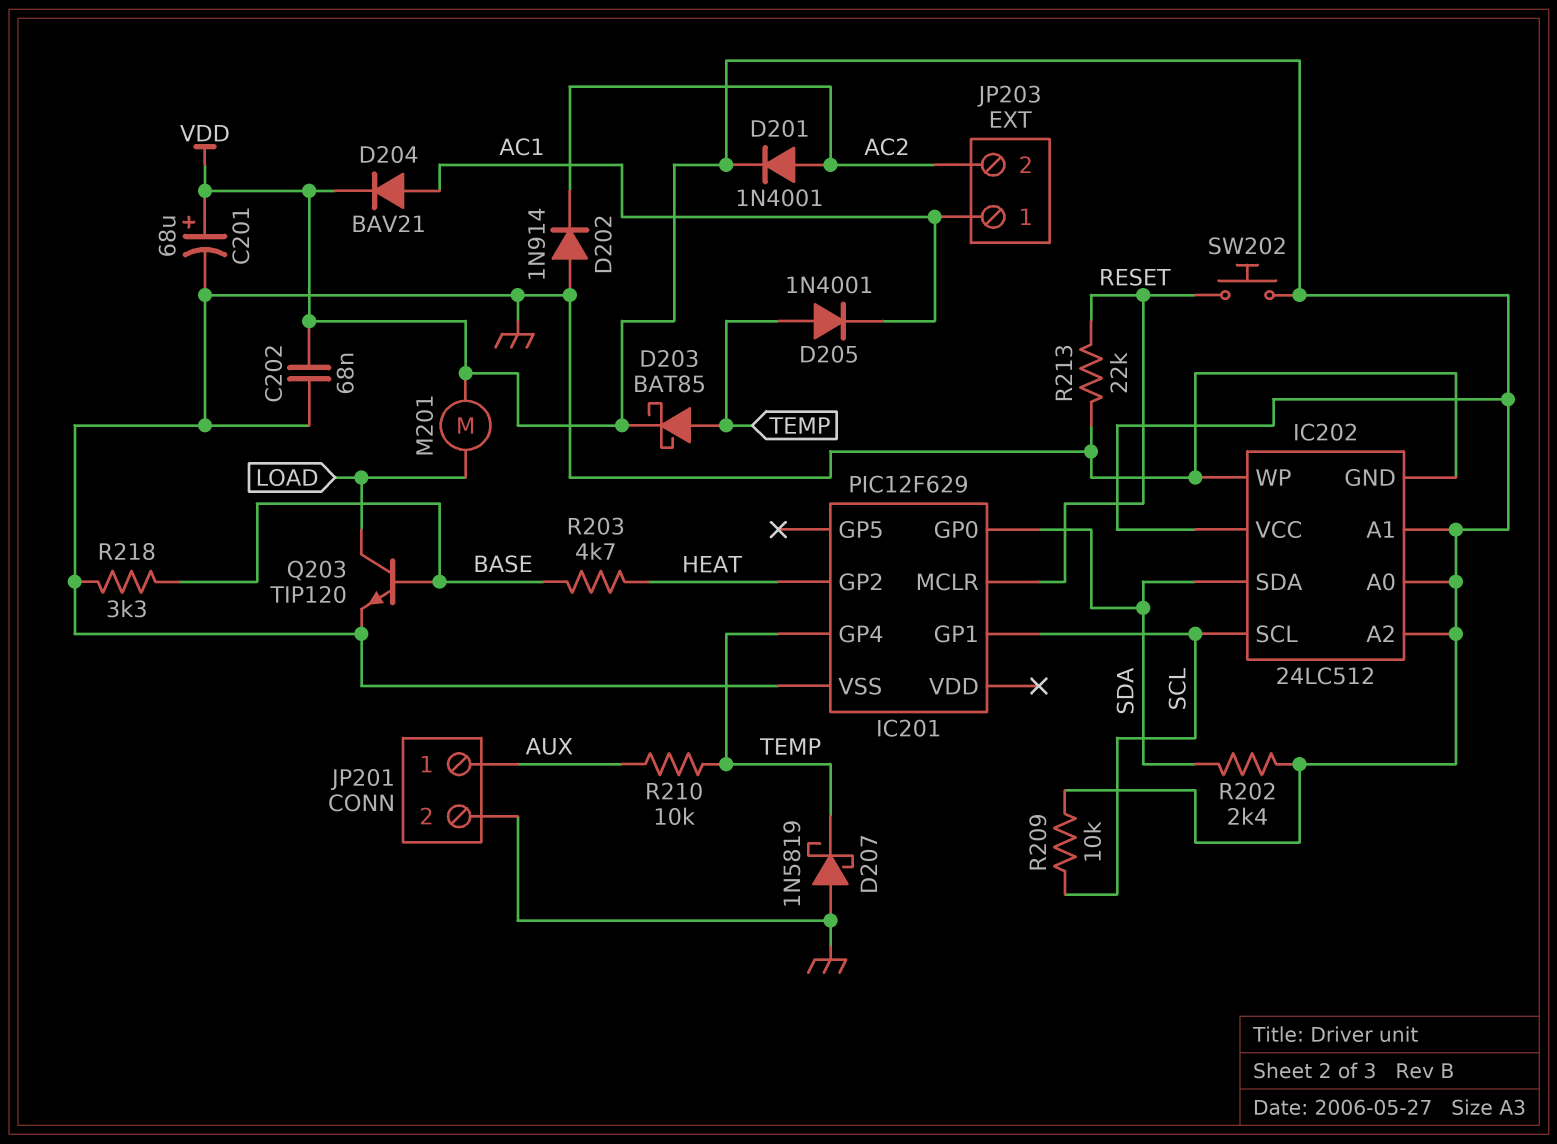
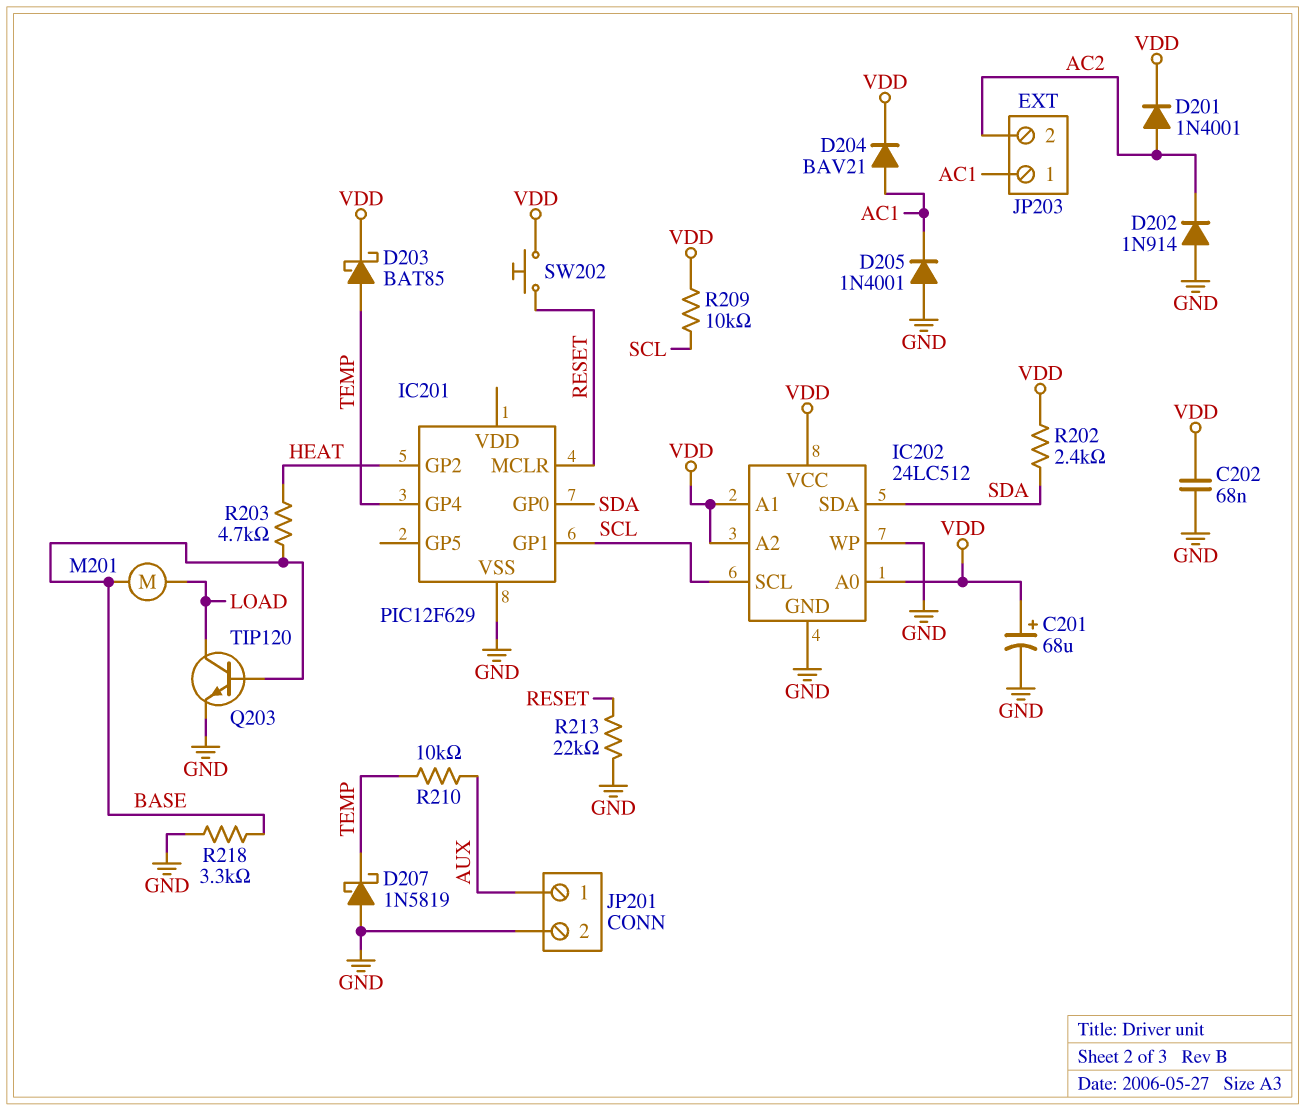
D205: diode 1N4001 (A TEMP, K AC1) -> diode 1N4001 (A GND, K AC1)
M201: motor (LOAD, VDD) -> motor (BASE, LOAD)

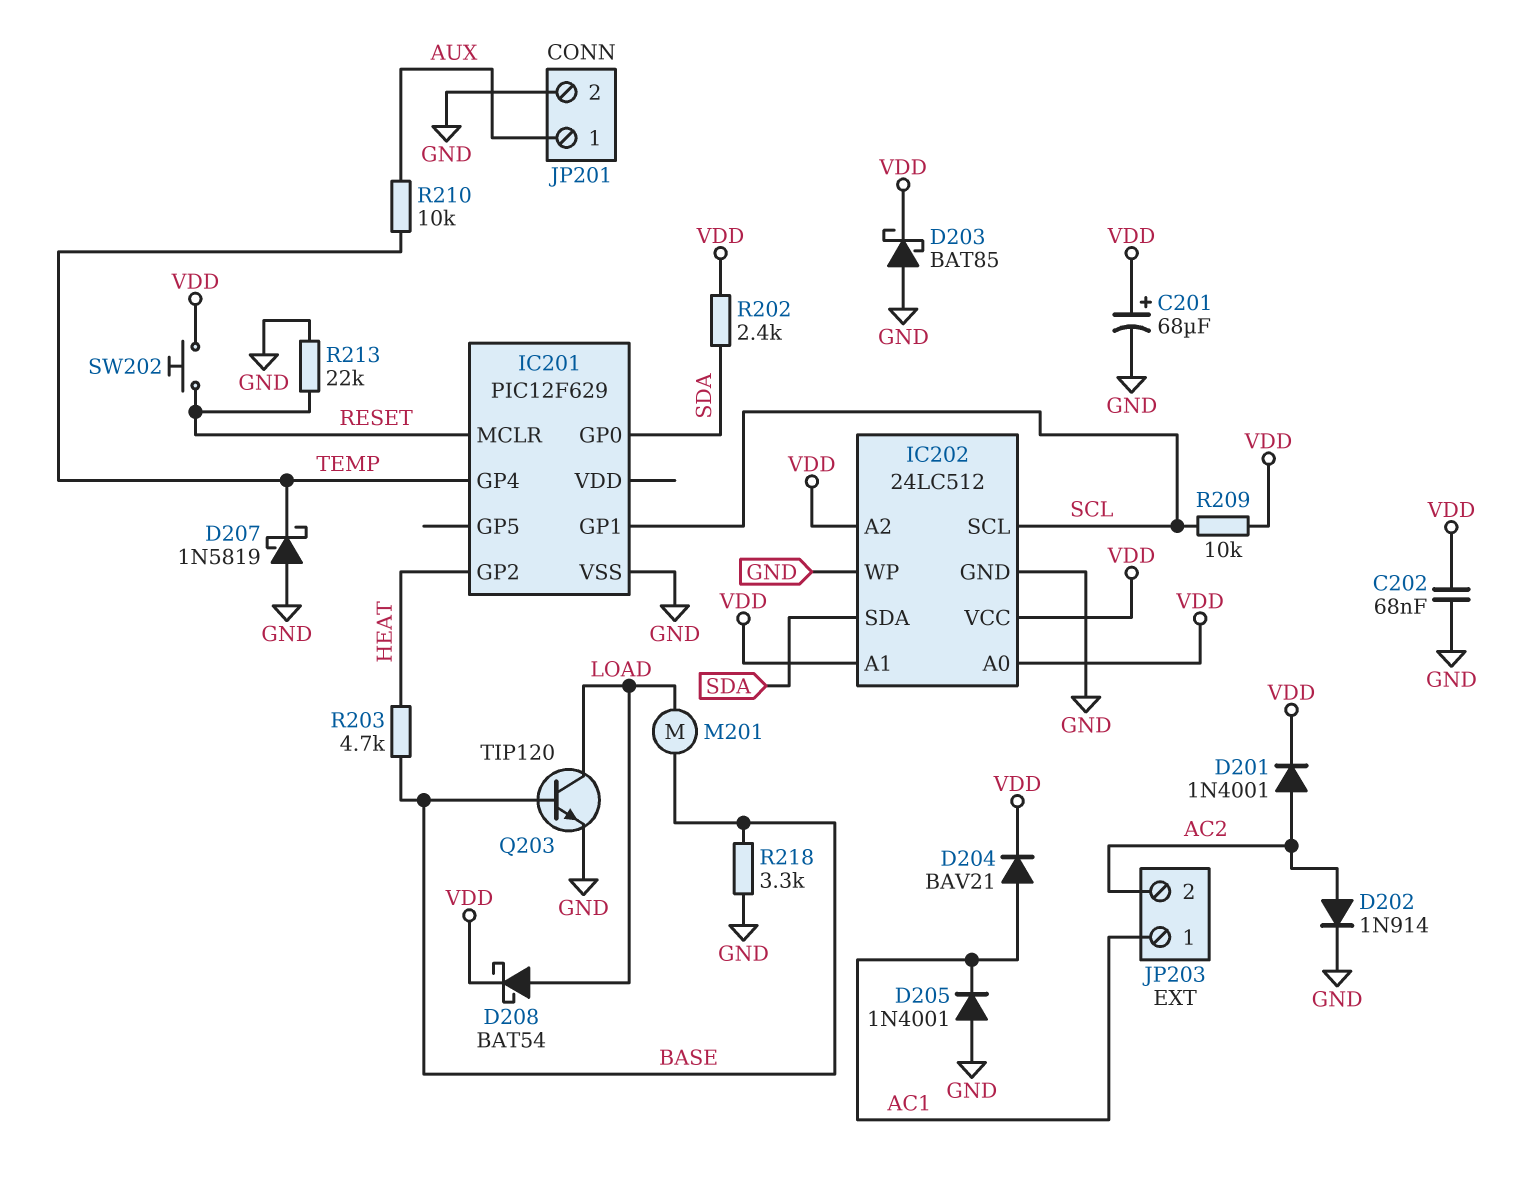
D202: diode 1N914 (A GND, K AC2) -> diode 1N914 (A AC2, K GND)
D203: schottky BAT85 (A TEMP, K VDD) -> schottky BAT85 (A GND, K VDD)
D208: none -> schottky BAT54 (A LOAD, K VDD)

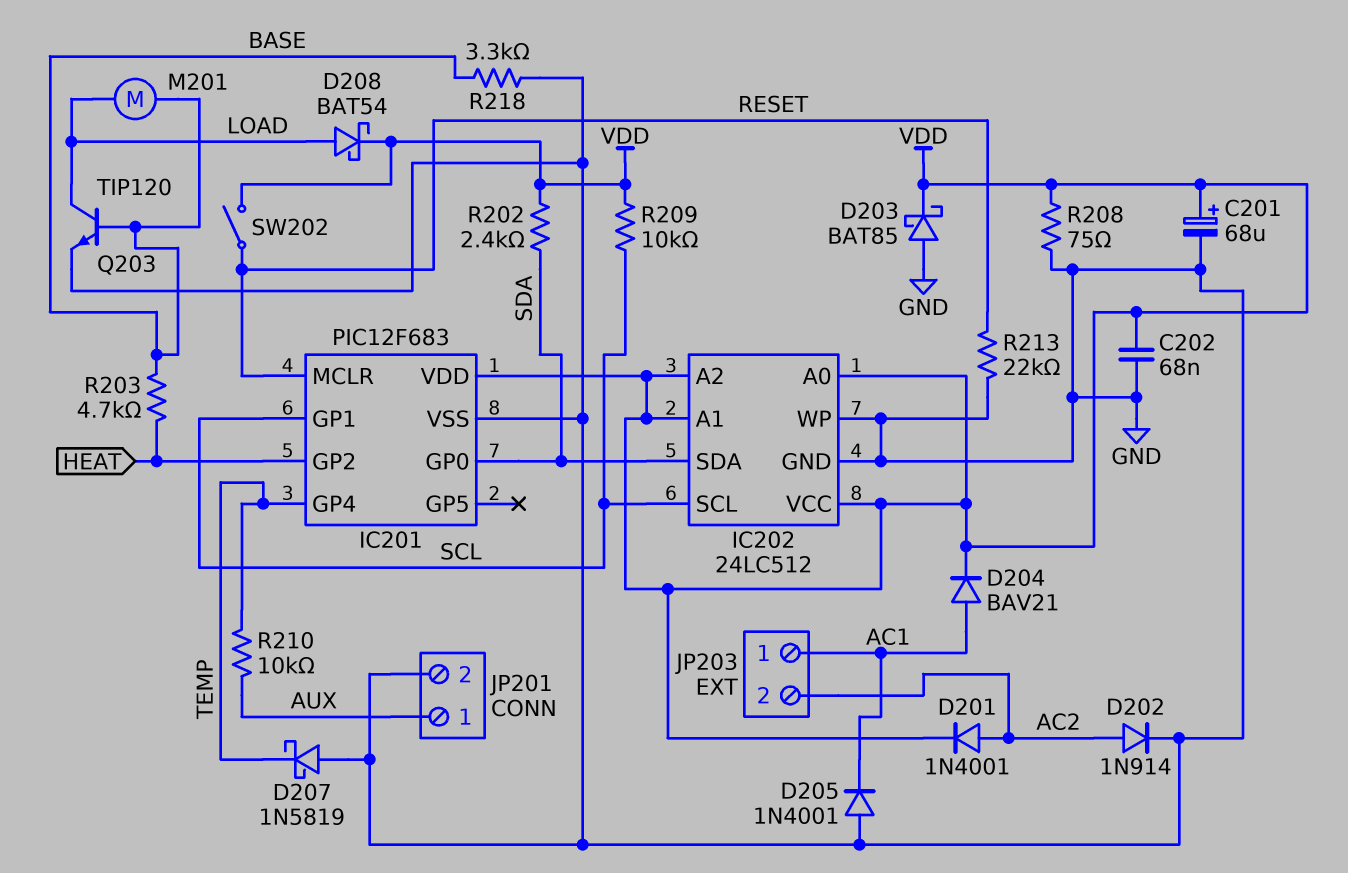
IC201: PIC12F629 -> PIC12F683
IC201 pin VDD: none -> VDD
R208: none -> 75 (GND, VDD)
SW202: button (RESET, VDD) -> switch (RESET, VDD)

